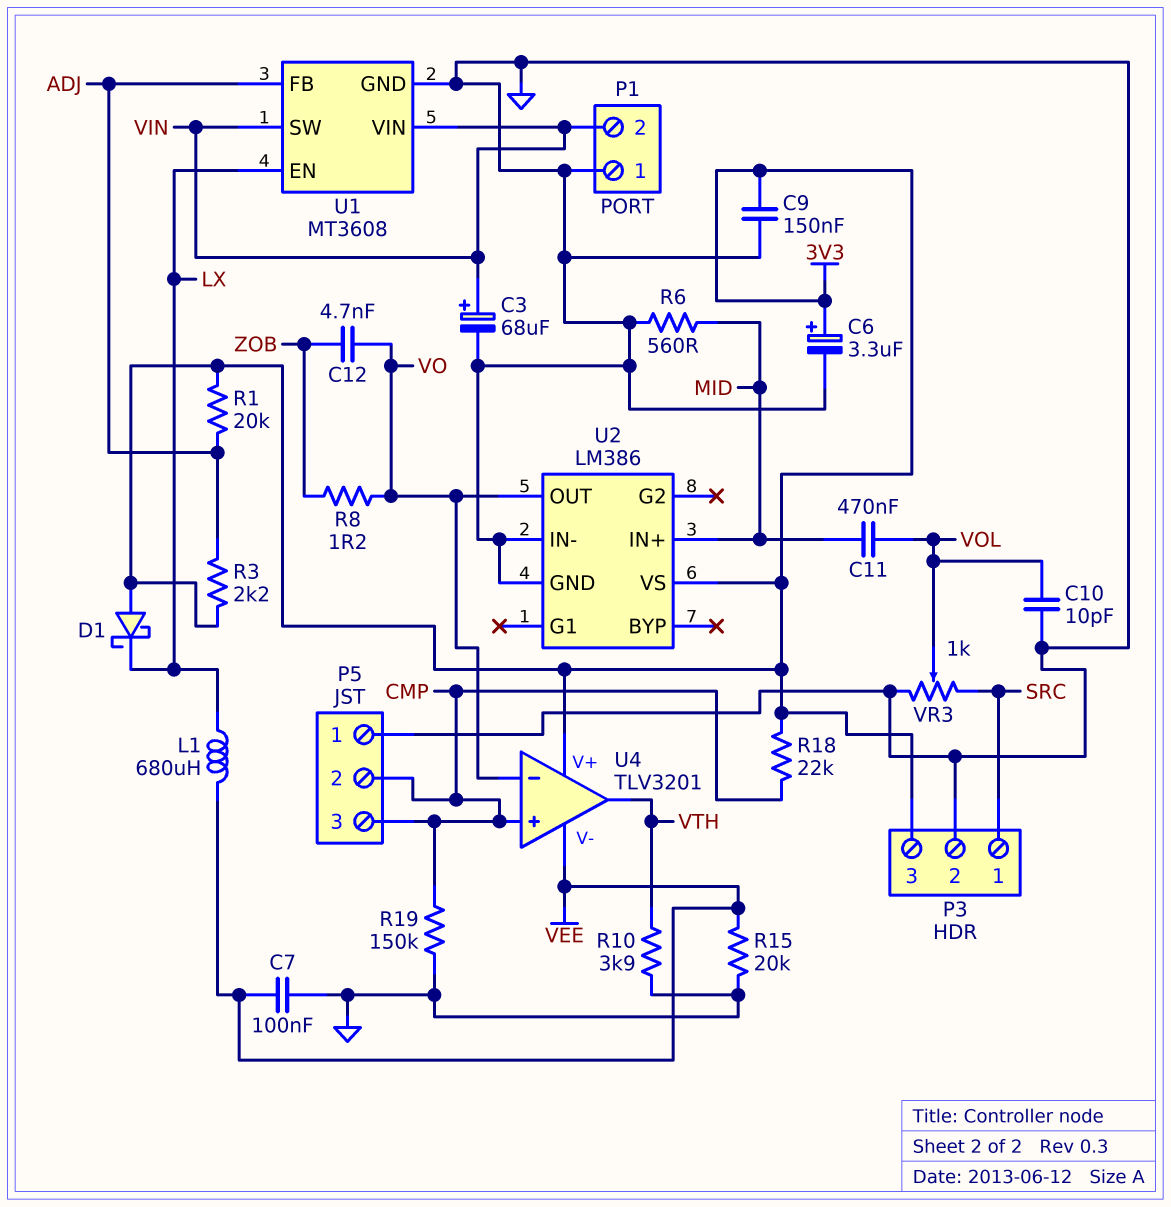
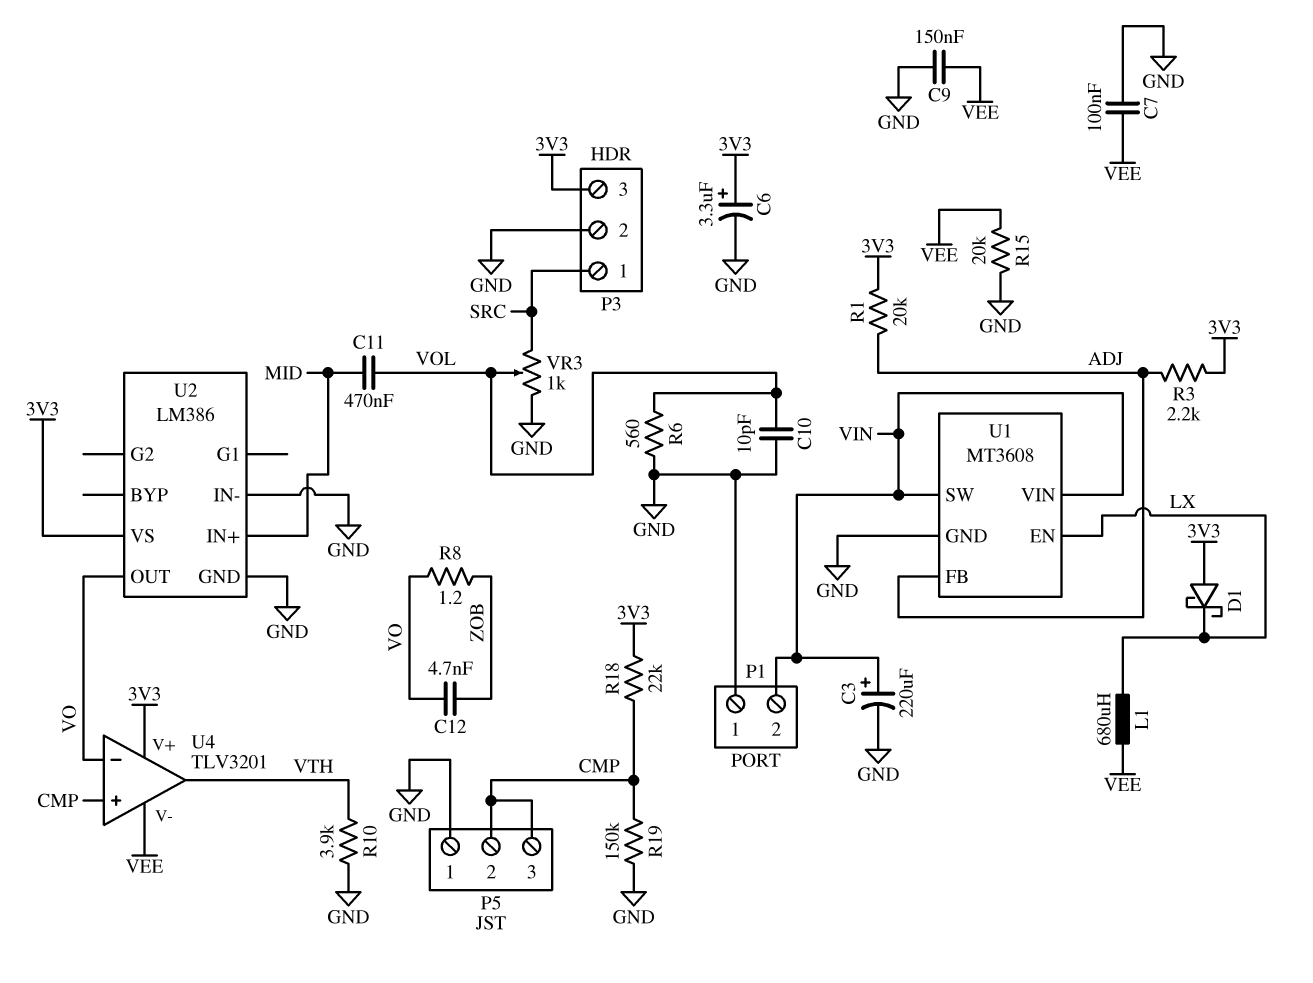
C3: 68uF (plus VIN, minus GND) -> 220uF (plus VIN, minus GND)
C9: 150nF (3V3, GND) -> 150nF (GND, VEE)
R6: 560 (GND, MID) -> 560 (GND, VOL)

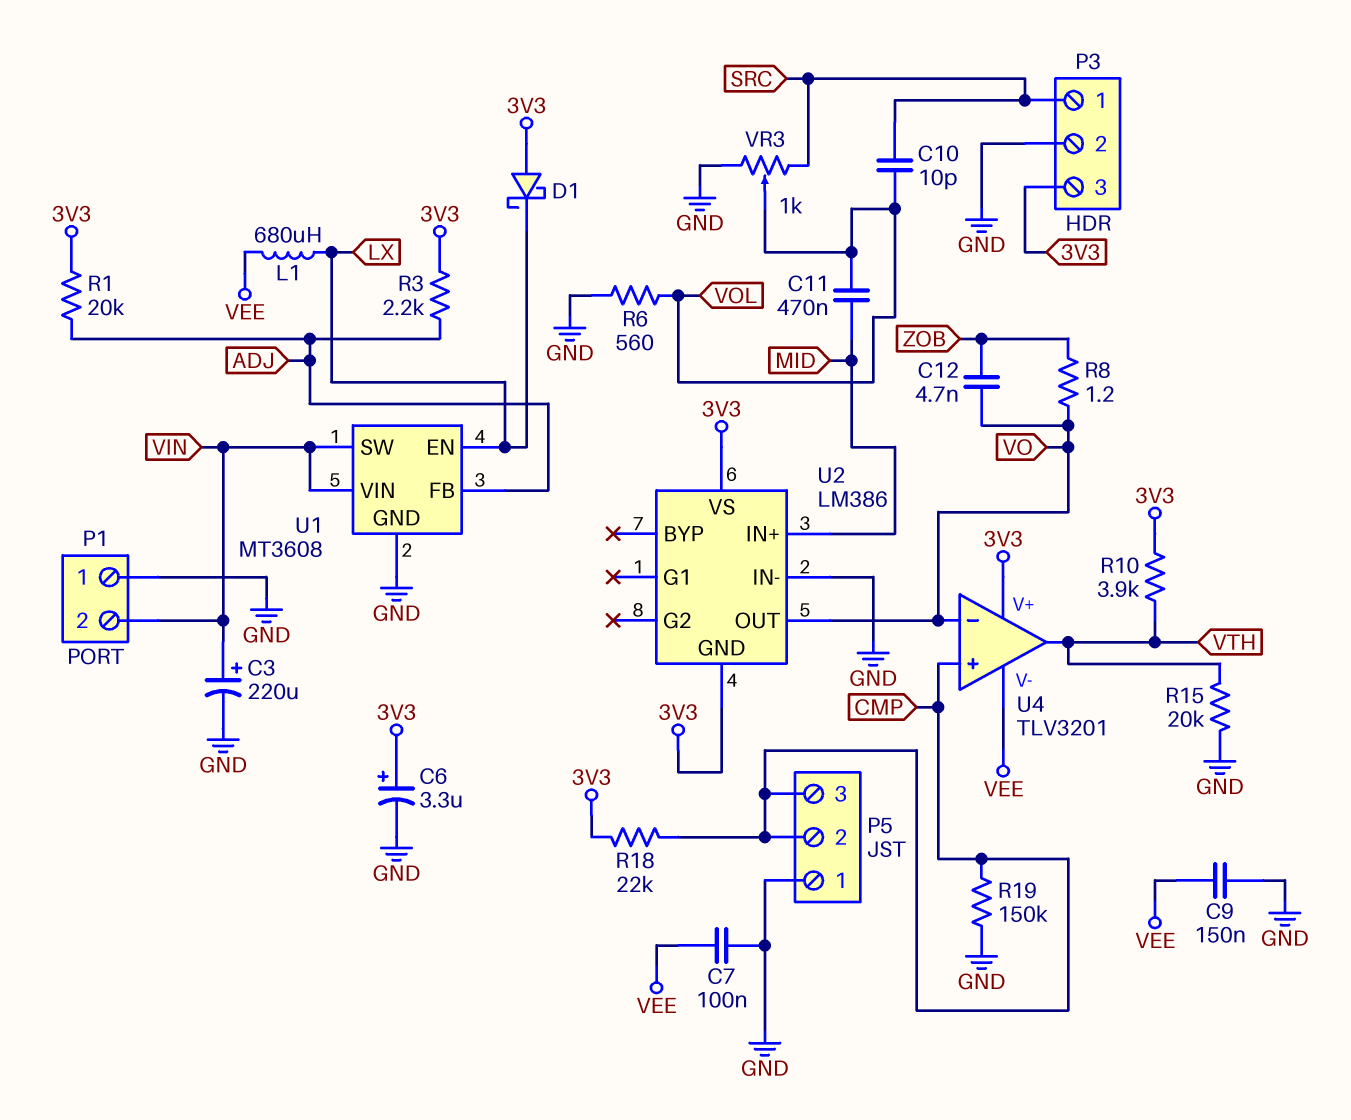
C10: 10pF (GND, VOL) -> 10pF (SRC, VOL)
R10: 3.9k (GND, VTH) -> 3.9k (3V3, VTH)
R15: 20k (GND, VEE) -> 20k (GND, VTH)
U2 pin GND: GND -> 3V3

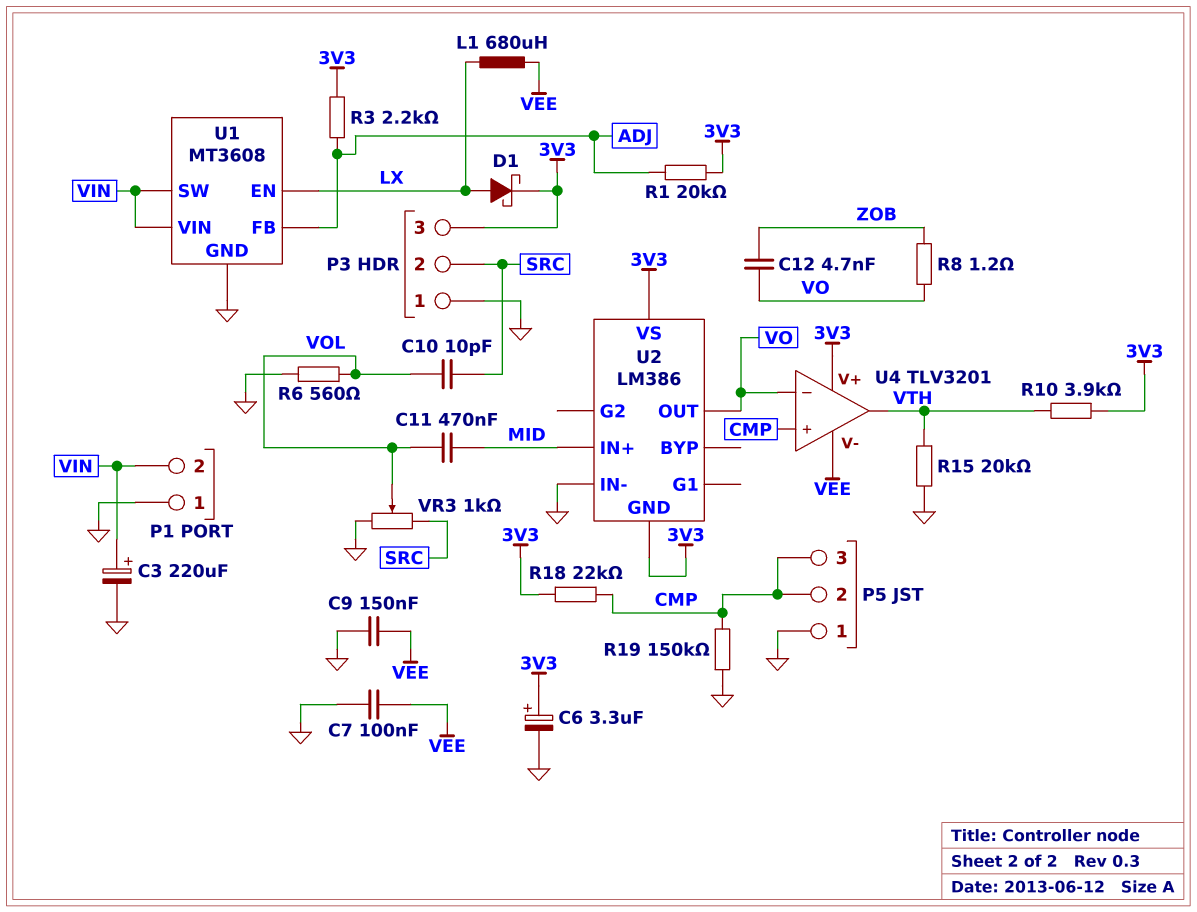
D1: schottky (A 3V3, K LX) -> schottky (A LX, K 3V3)
P3 pin 1: SRC -> GND
P3 pin 2: GND -> SRC

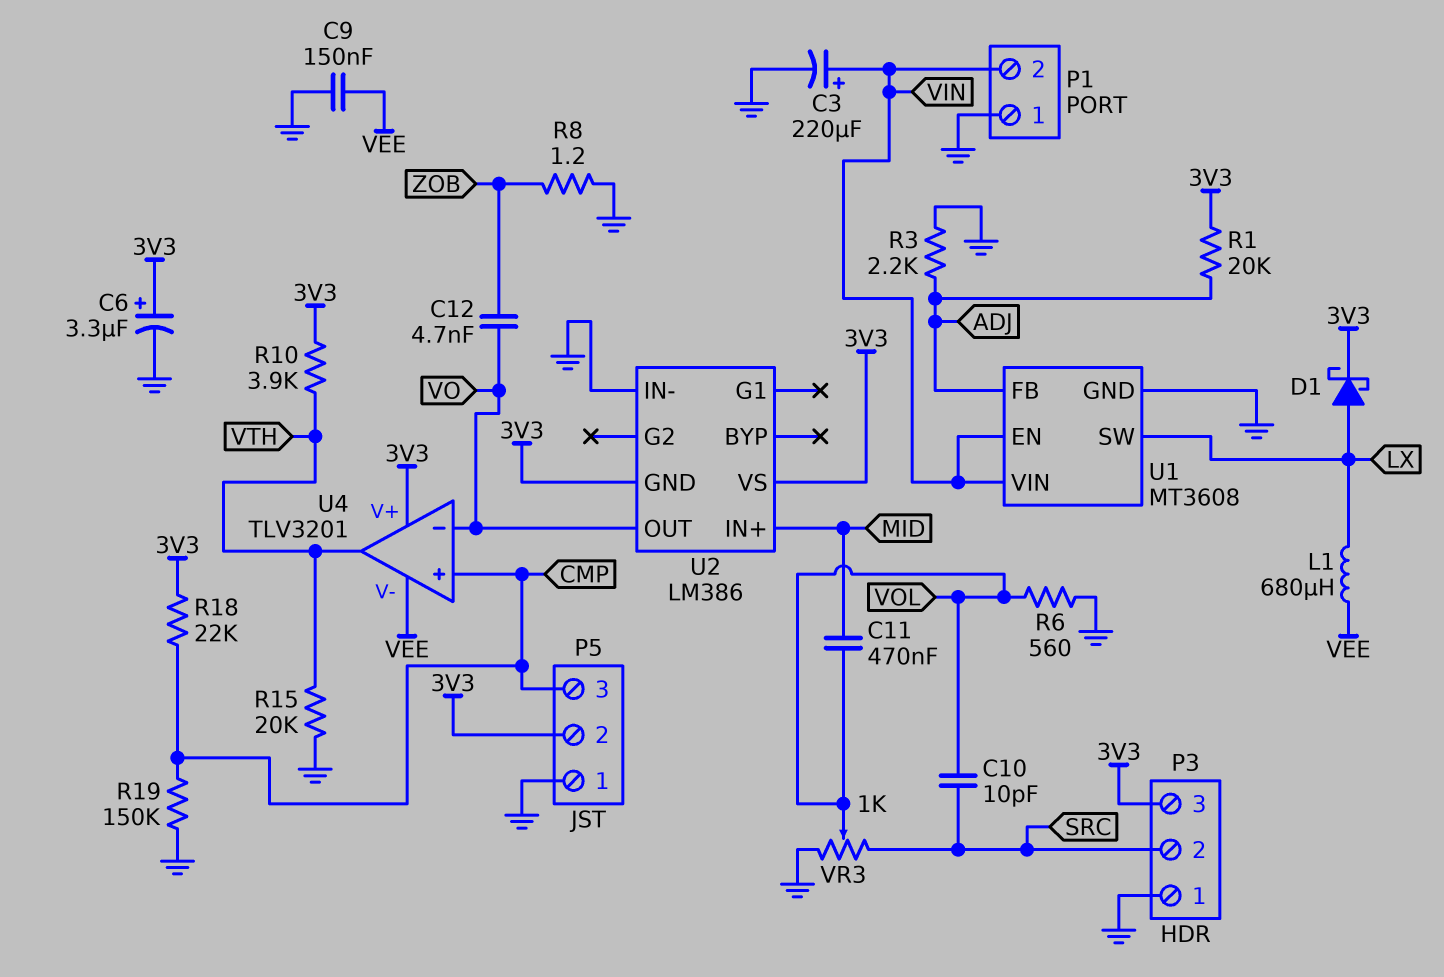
C7: 100nF (GND, VEE) -> none
P5 pin 2: CMP -> 3V3
R3: 2.2k (3V3, ADJ) -> 2.2k (ADJ, GND)
R8: 1.2 (VO, ZOB) -> 1.2 (GND, ZOB)
U1 pin EN: LX -> VIN
U1 pin SW: VIN -> LX

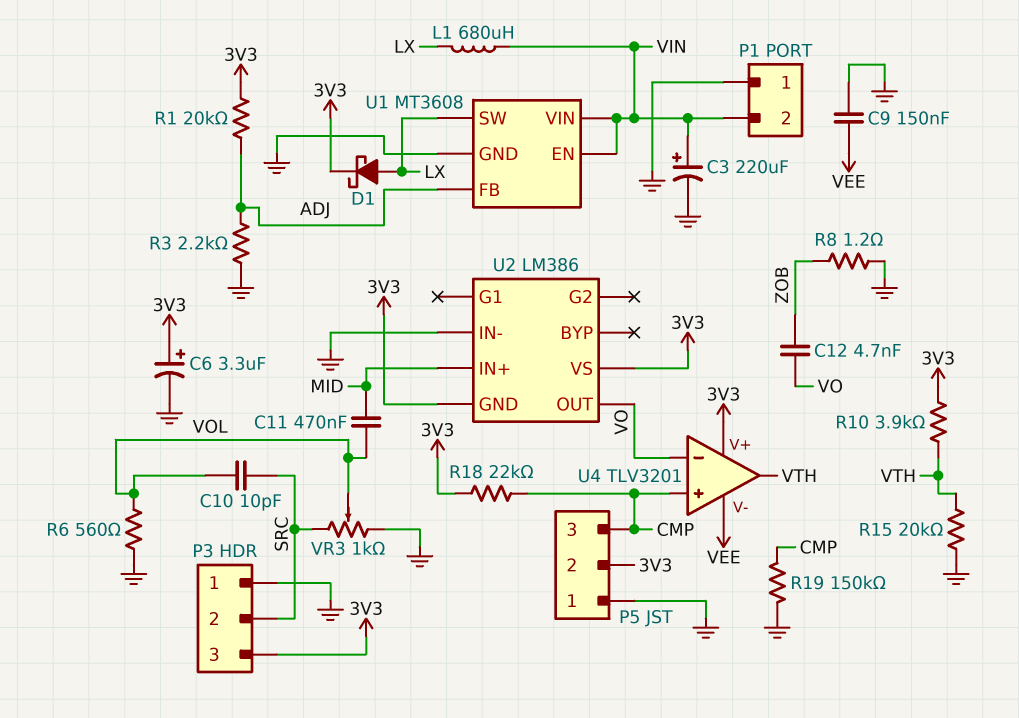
L1: 680uH (LX, VEE) -> 680uH (LX, VIN)

